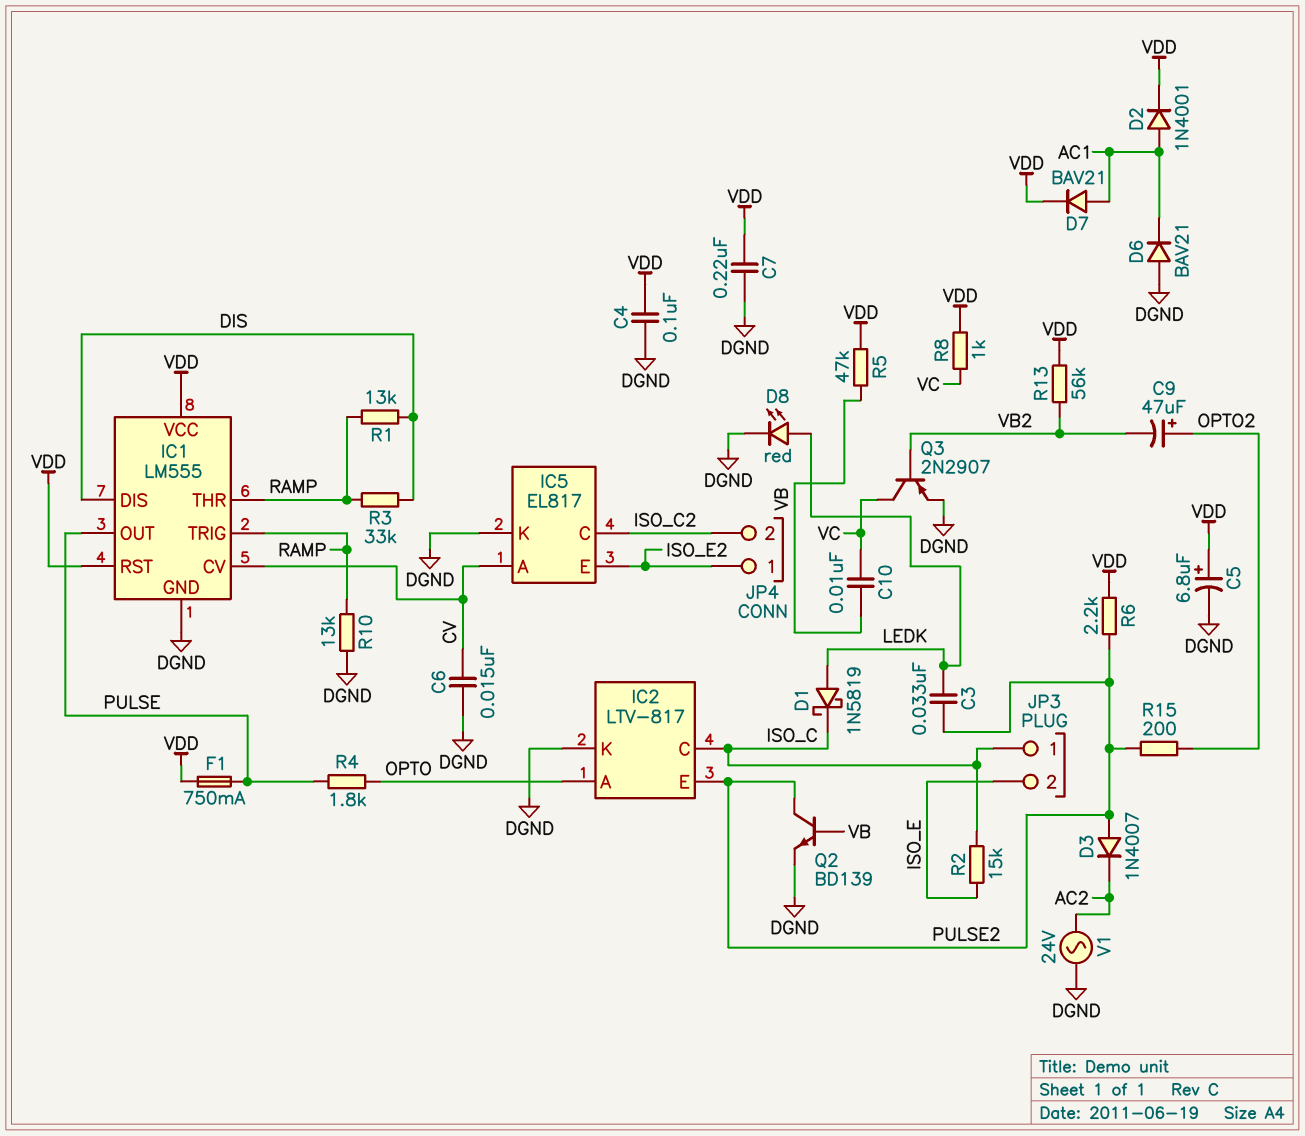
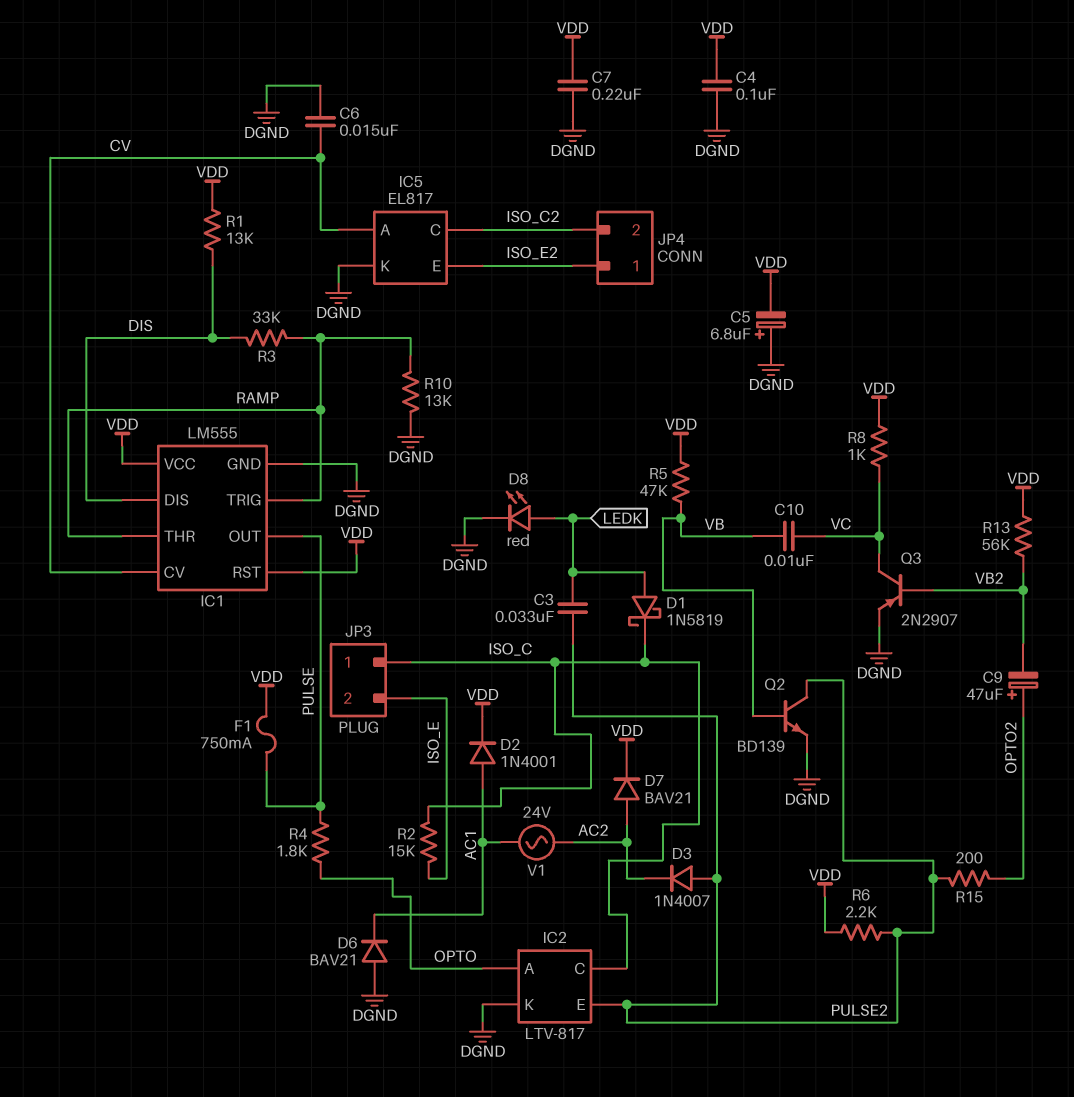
C5: 6.8uF (plus VDD, minus DGND) -> 6.8uF (plus DGND, minus VDD)
D7: diode BAV21 (A AC1, K VDD) -> diode BAV21 (A AC2, K VDD)
R1: 13k (DIS, RAMP) -> 13k (DIS, VDD)
V1: AC 24V (AC2, DGND) -> AC 24V (AC1, AC2)

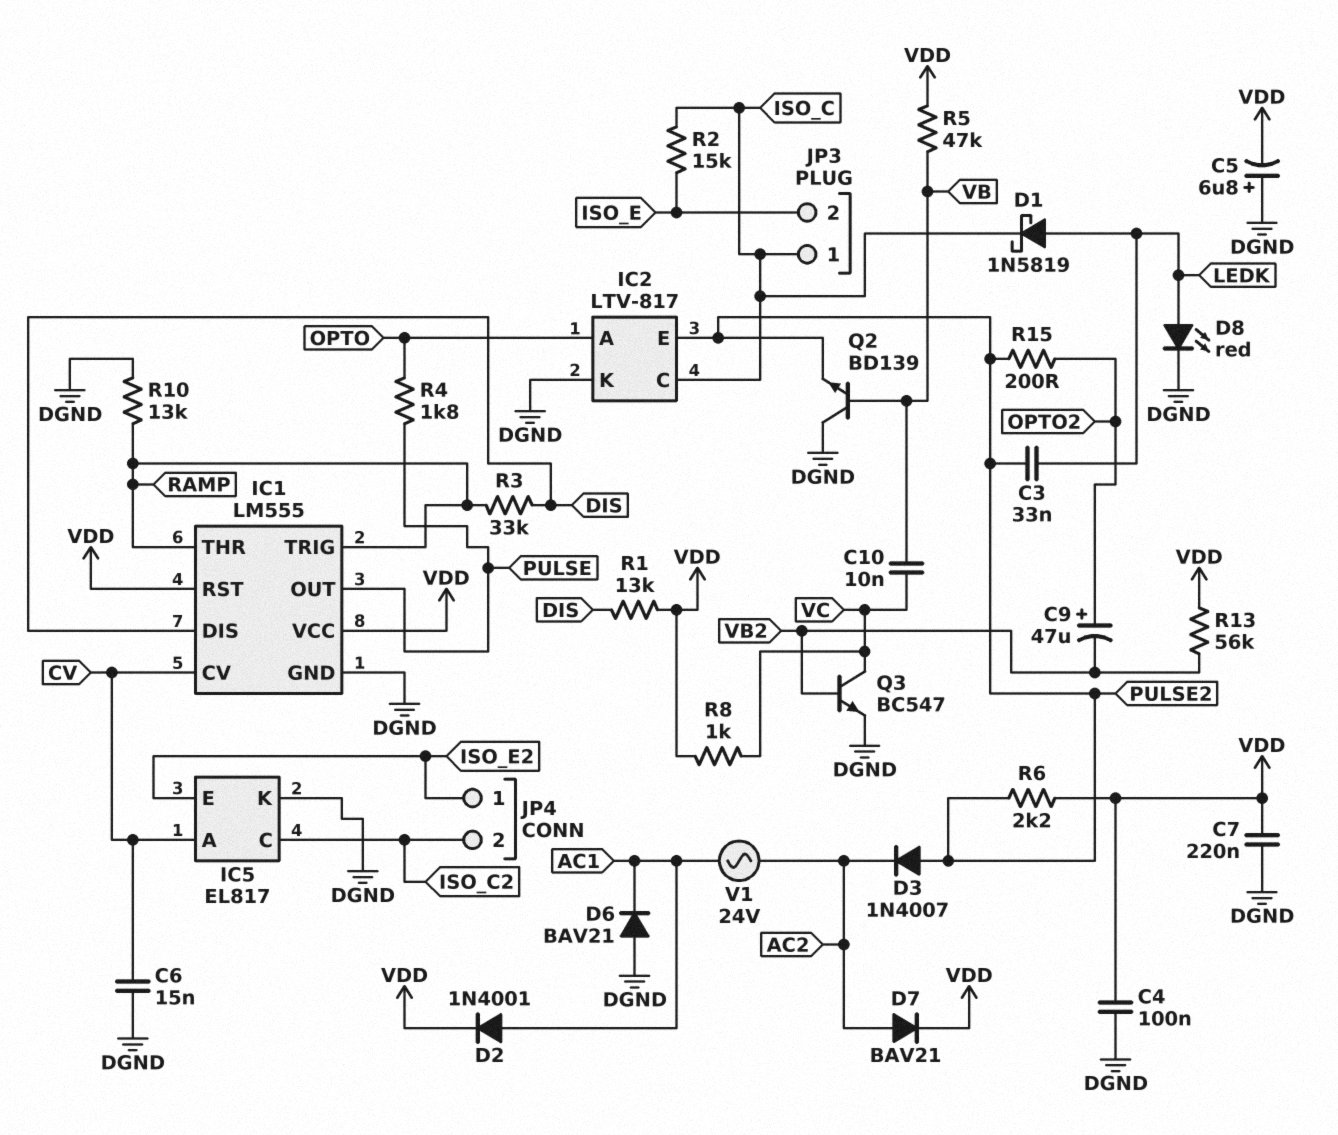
F1: 750mA (PULSE, VDD) -> none
Q2: NPN BD139 (B VB, C PULSE2, E DGND) -> NPN BD139 (B VB, C DGND, E PULSE2)
Q3: PNP 2N2907 (B VB2, C VC, E DGND) -> NPN BC547 (B VB2, C VC, E DGND)

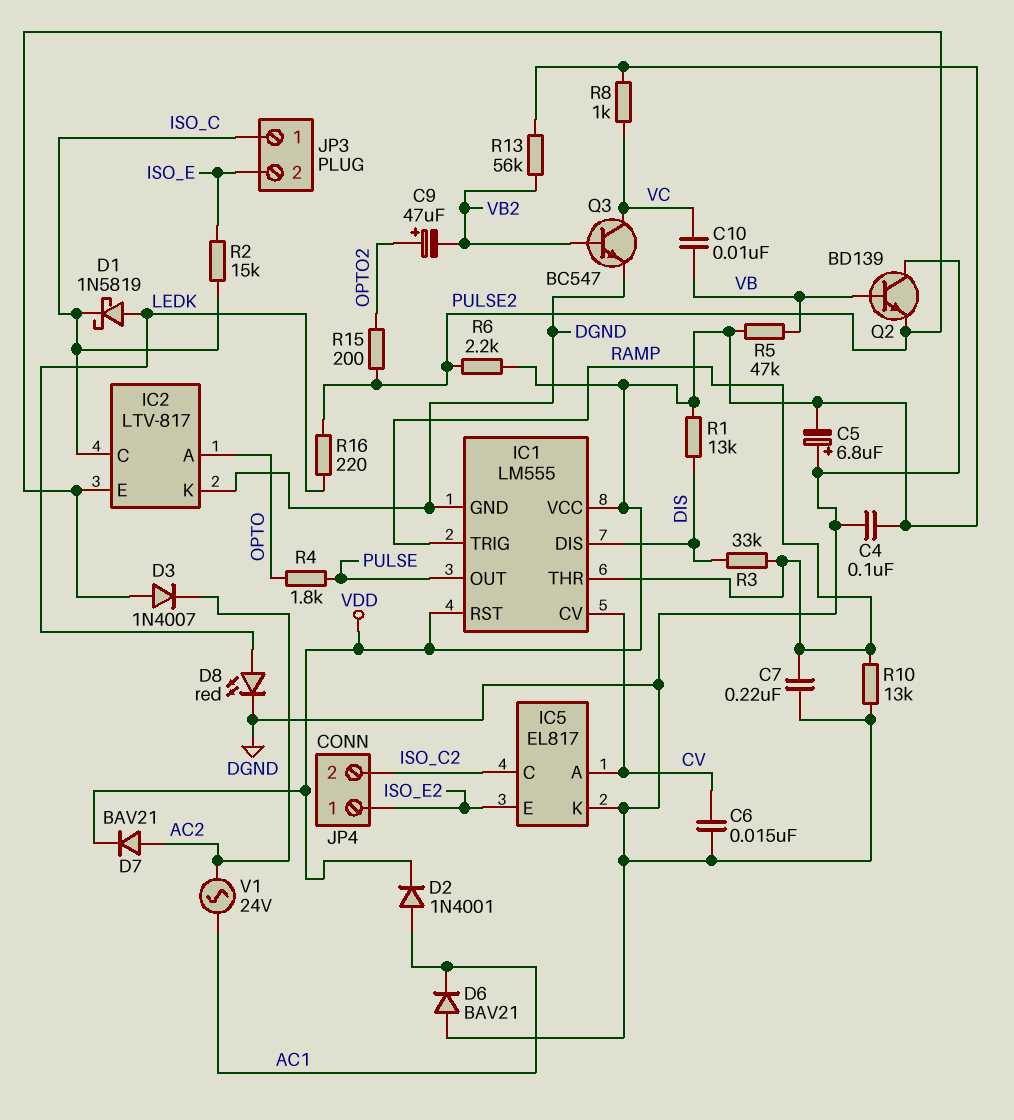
C3: 33nF (LEDK, PULSE2) -> none
C7: 220nF (DGND, VDD) -> 220nF (DGND, RAMP)
R16: none -> 220 (LEDK, PULSE2)

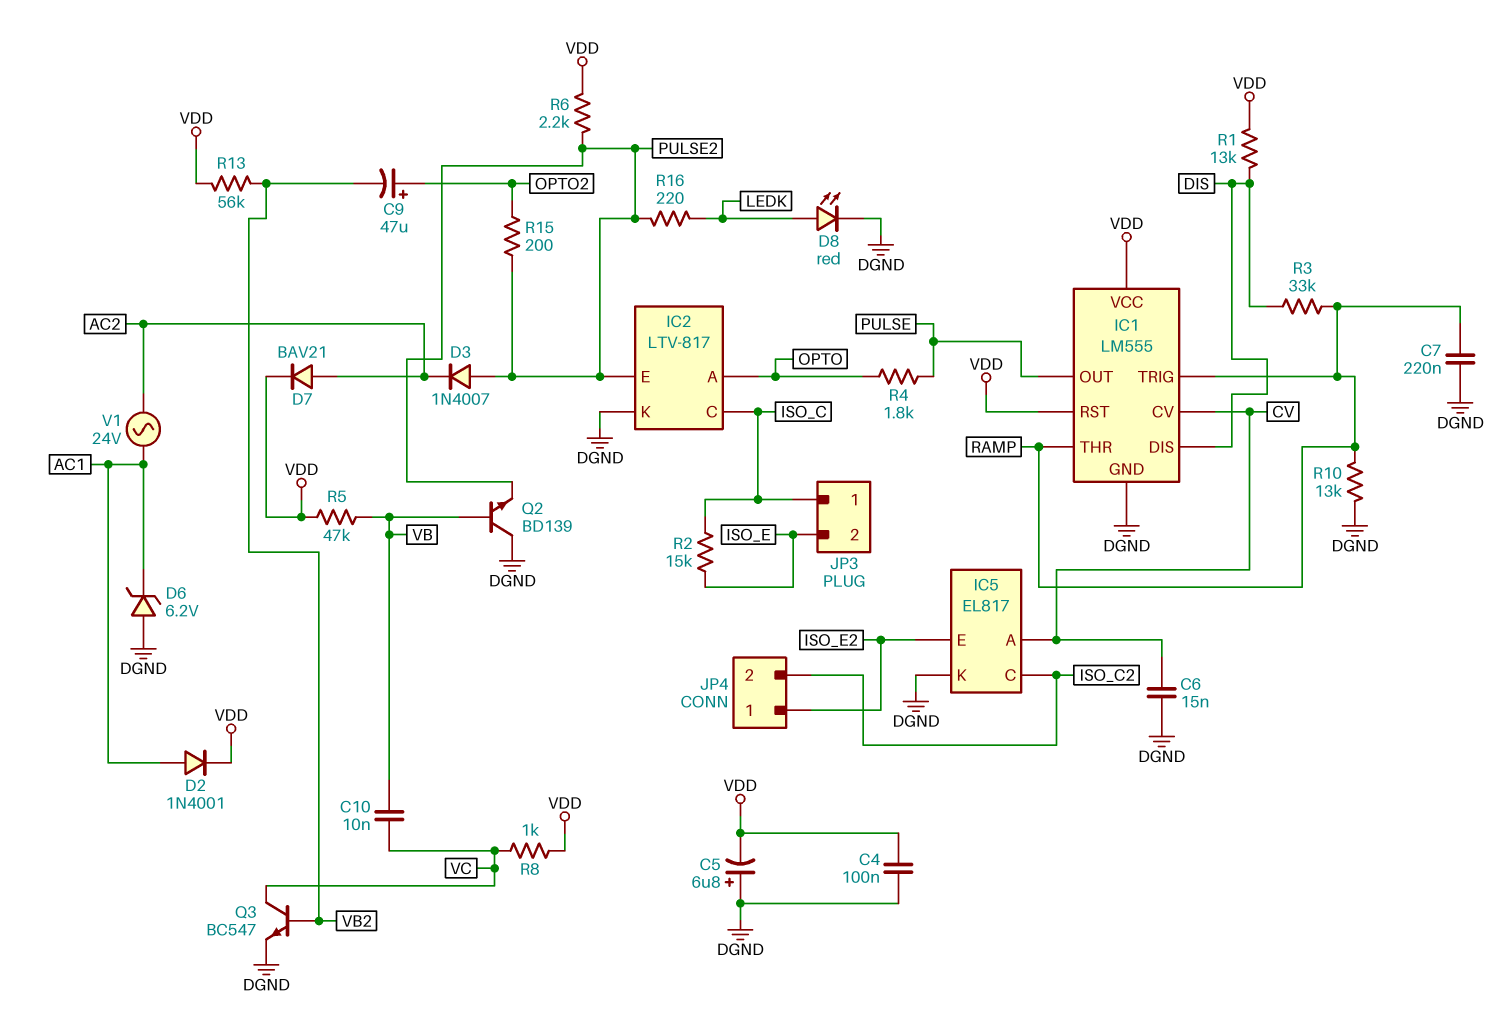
D1: schottky 1N5819 (A LEDK, K ISO_C) -> none
D6: diode BAV21 (A DGND, K AC1) -> zener 6.2V (A DGND, K AC1)

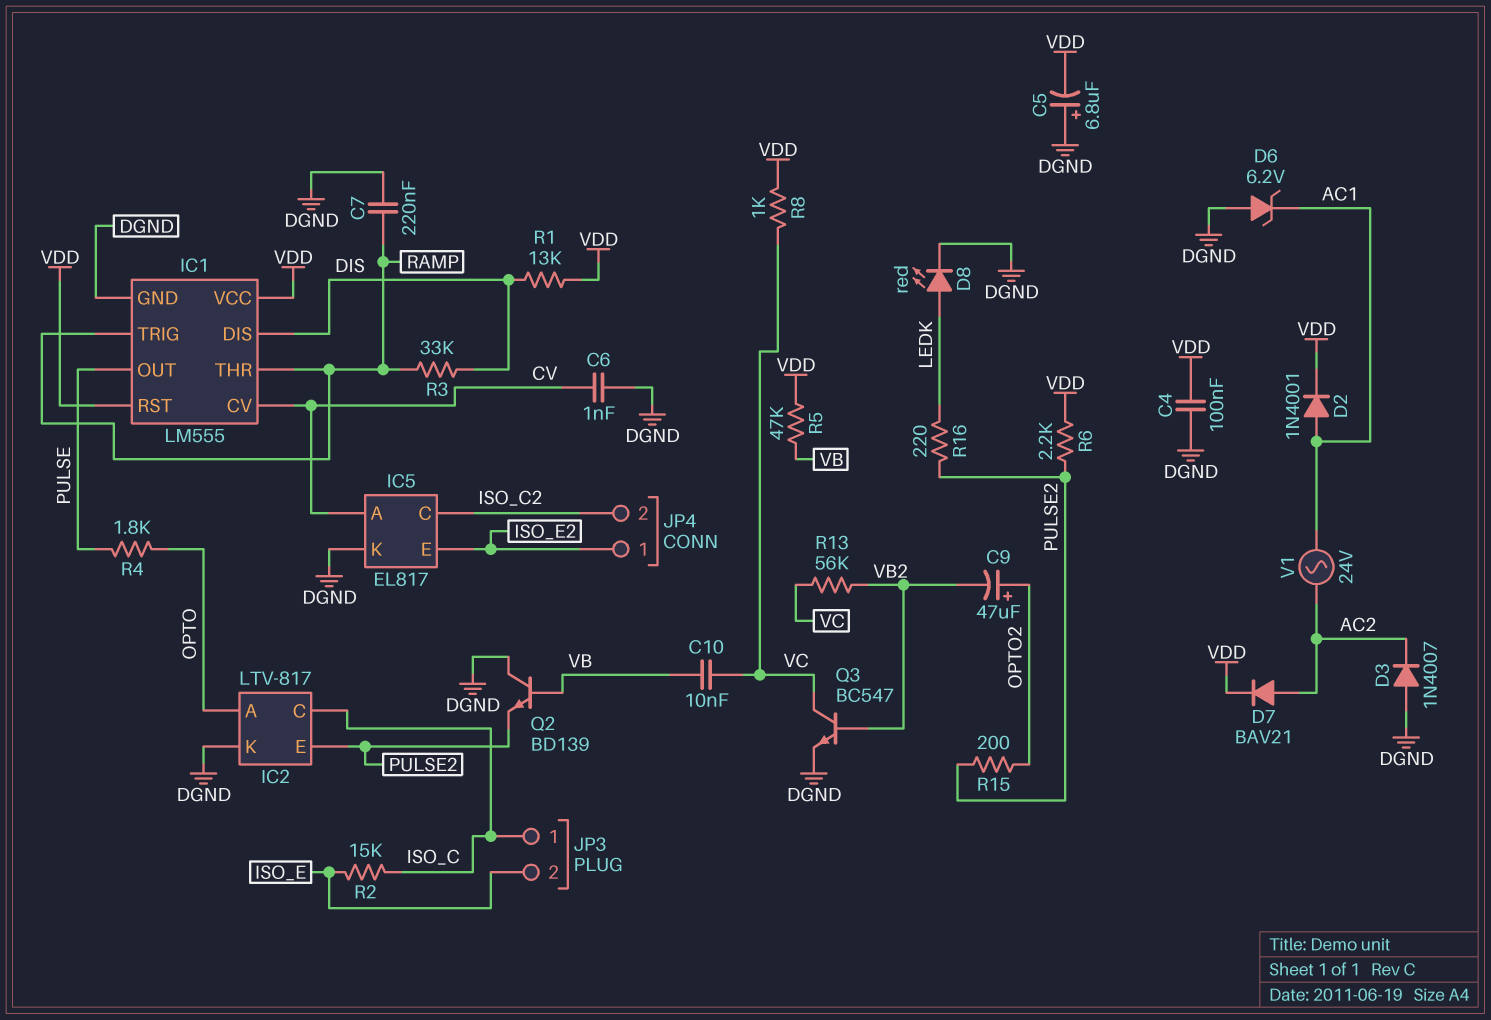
C6: 15nF (CV, DGND) -> 1nF (CV, DGND)
D3: diode 1N4007 (A PULSE2, K AC2) -> diode 1N4007 (A DGND, K AC2)
R10: 13k (DGND, RAMP) -> none
R13: 56k (VB2, VDD) -> 56k (VB2, VC)

